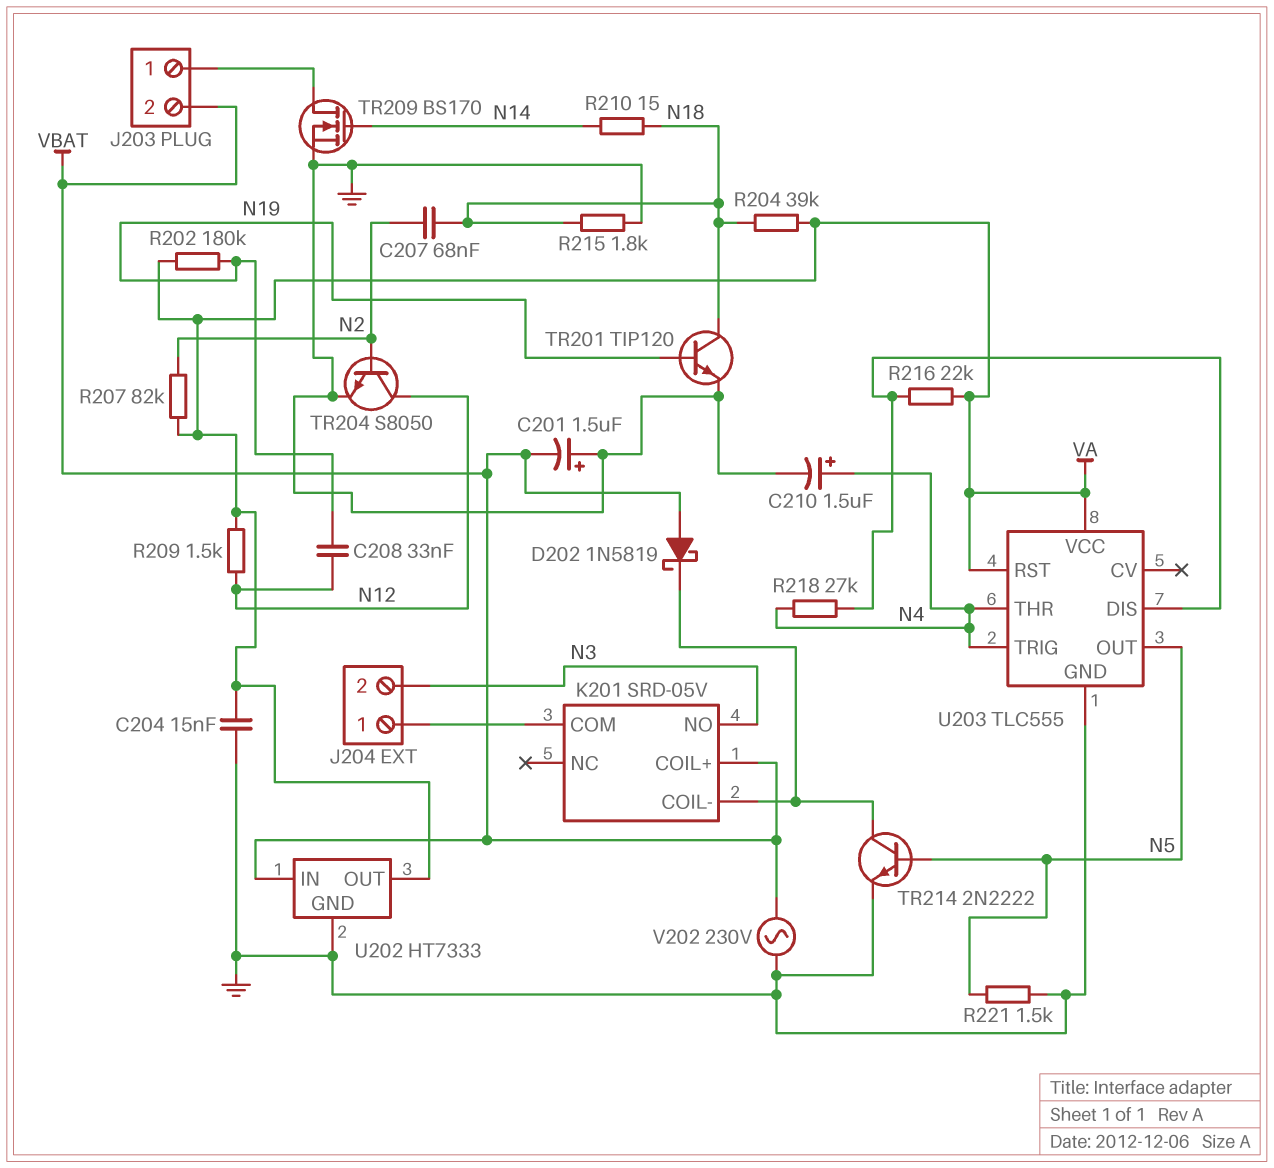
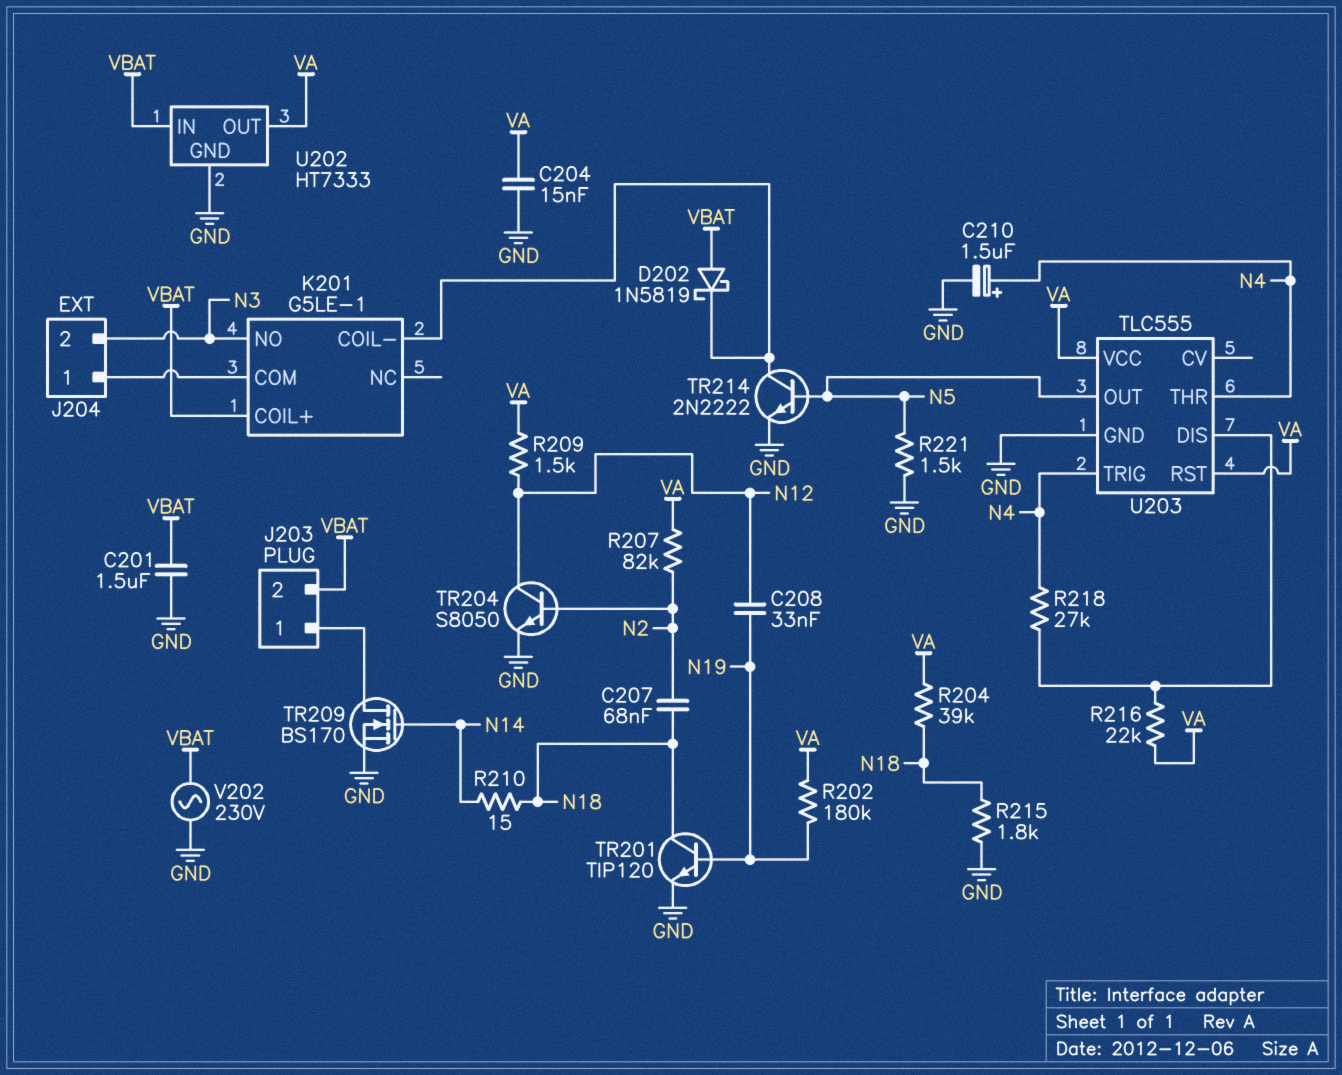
C201: 1.5uF (plus GND, minus VBAT) -> 1.5uF (GND, VBAT)
K201: SRD-05V -> G5LE-1

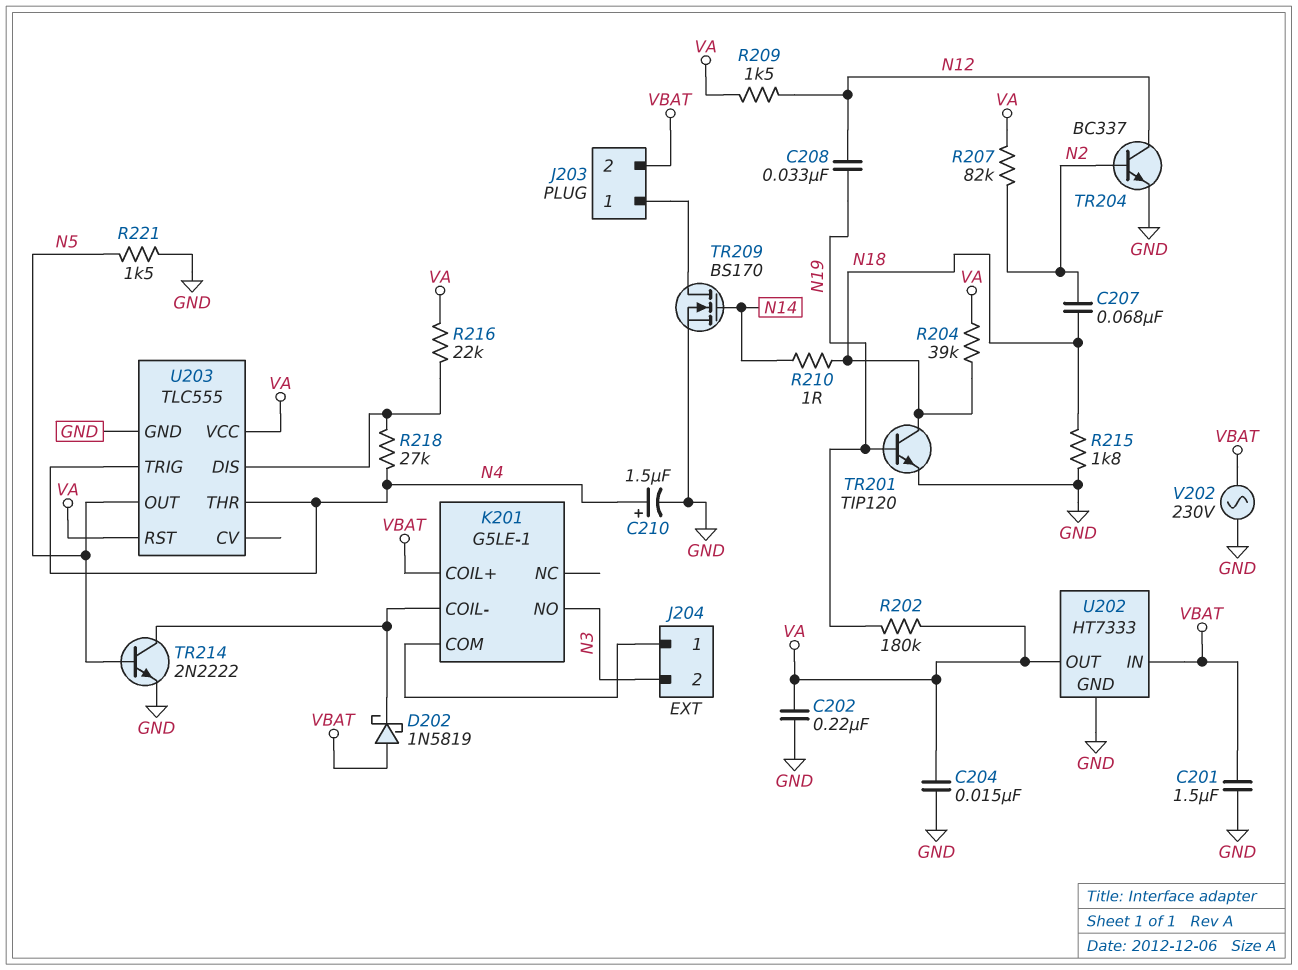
C202: none -> 220nF (GND, VA)
R210: 15 (N14, N18) -> 1 (N14, N18)
TR204: NPN S8050 (B N2, C N12, E GND) -> NPN BC337 (B N2, C N12, E GND)

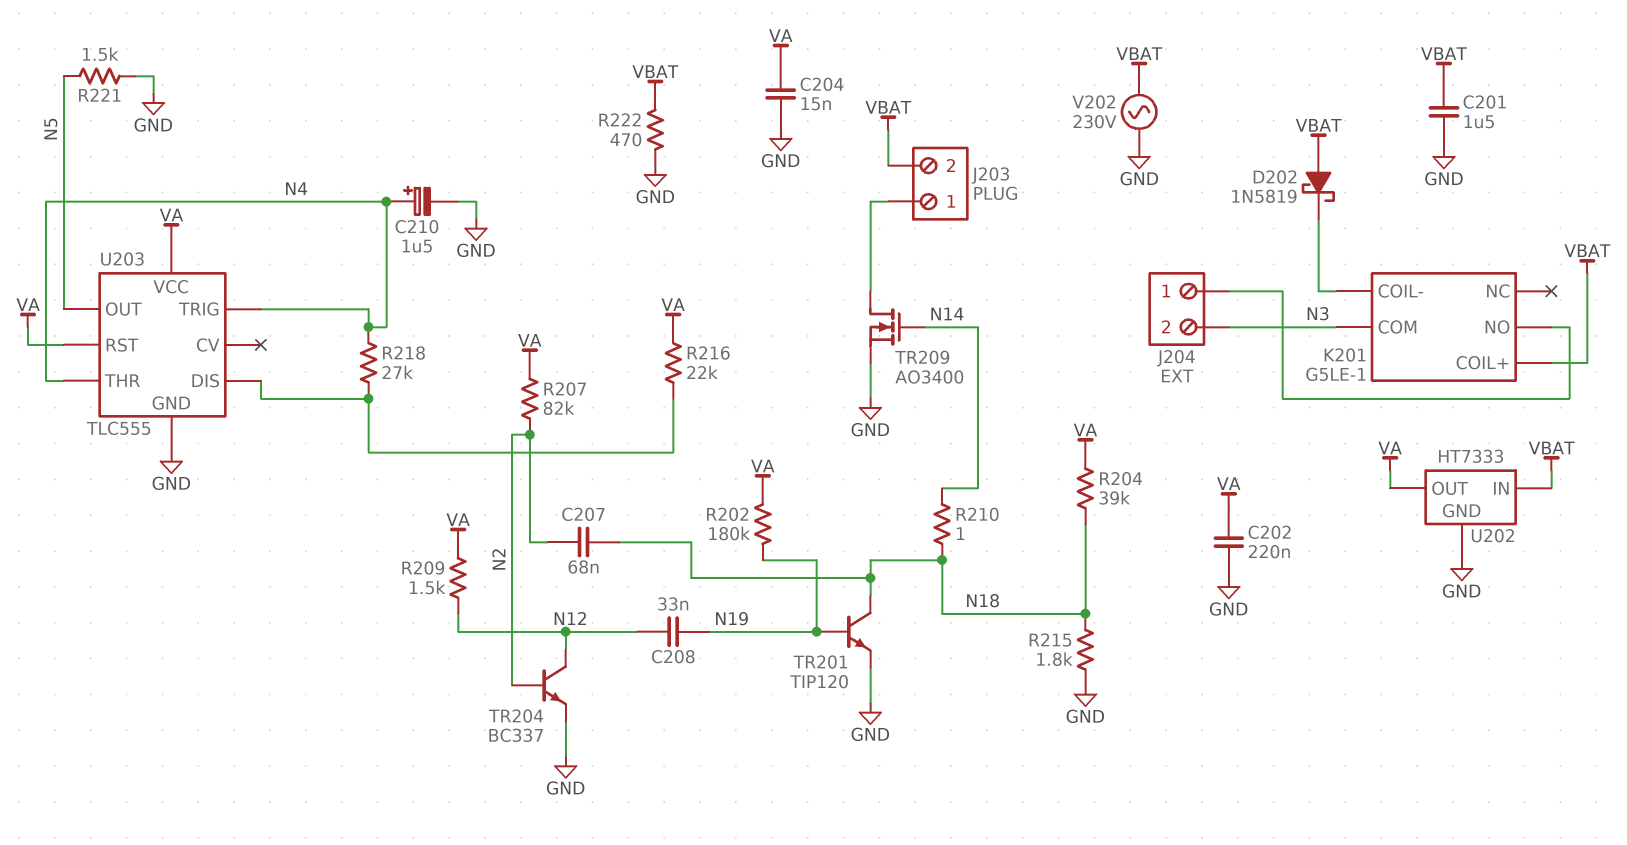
K201 pin COM: J204/1 -> N3
K201 pin NO: N3 -> J204/1
R222: none -> 470 (GND, VBAT)
TR209: NMOS BS170 (G N14, D J203/1, S GND) -> NMOS AO3400 (G N14, D J203/1, S GND)
TR214: NPN 2N2222 (B N5, C K201/COIL-, E GND) -> none

